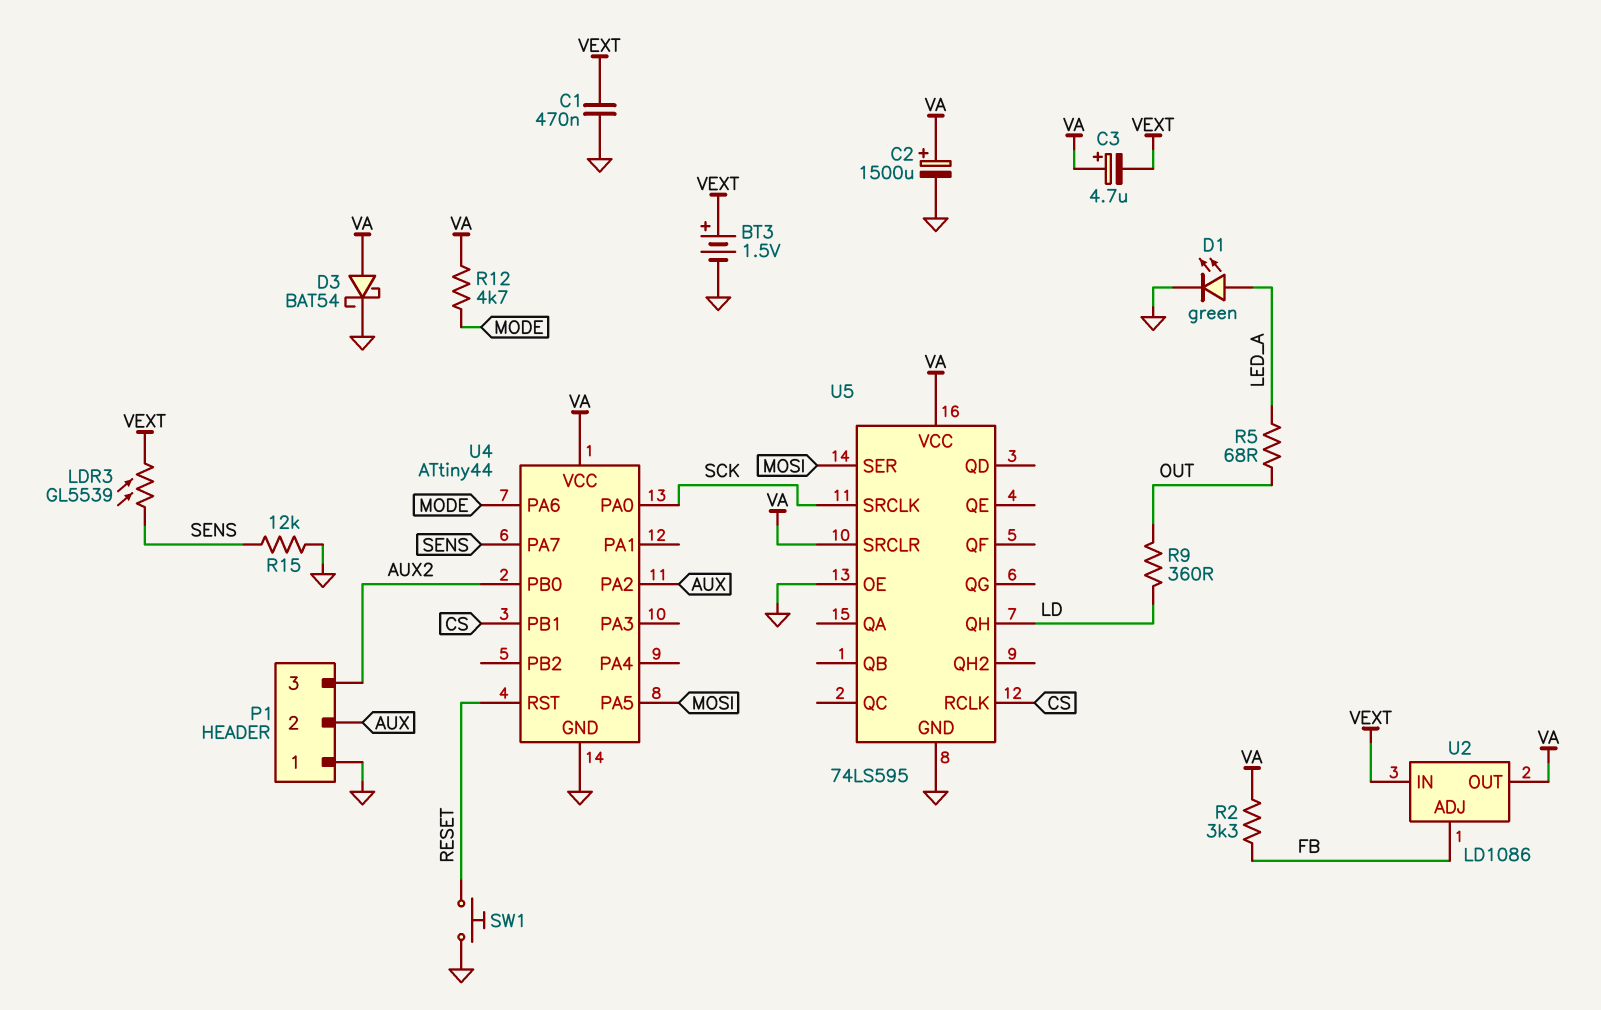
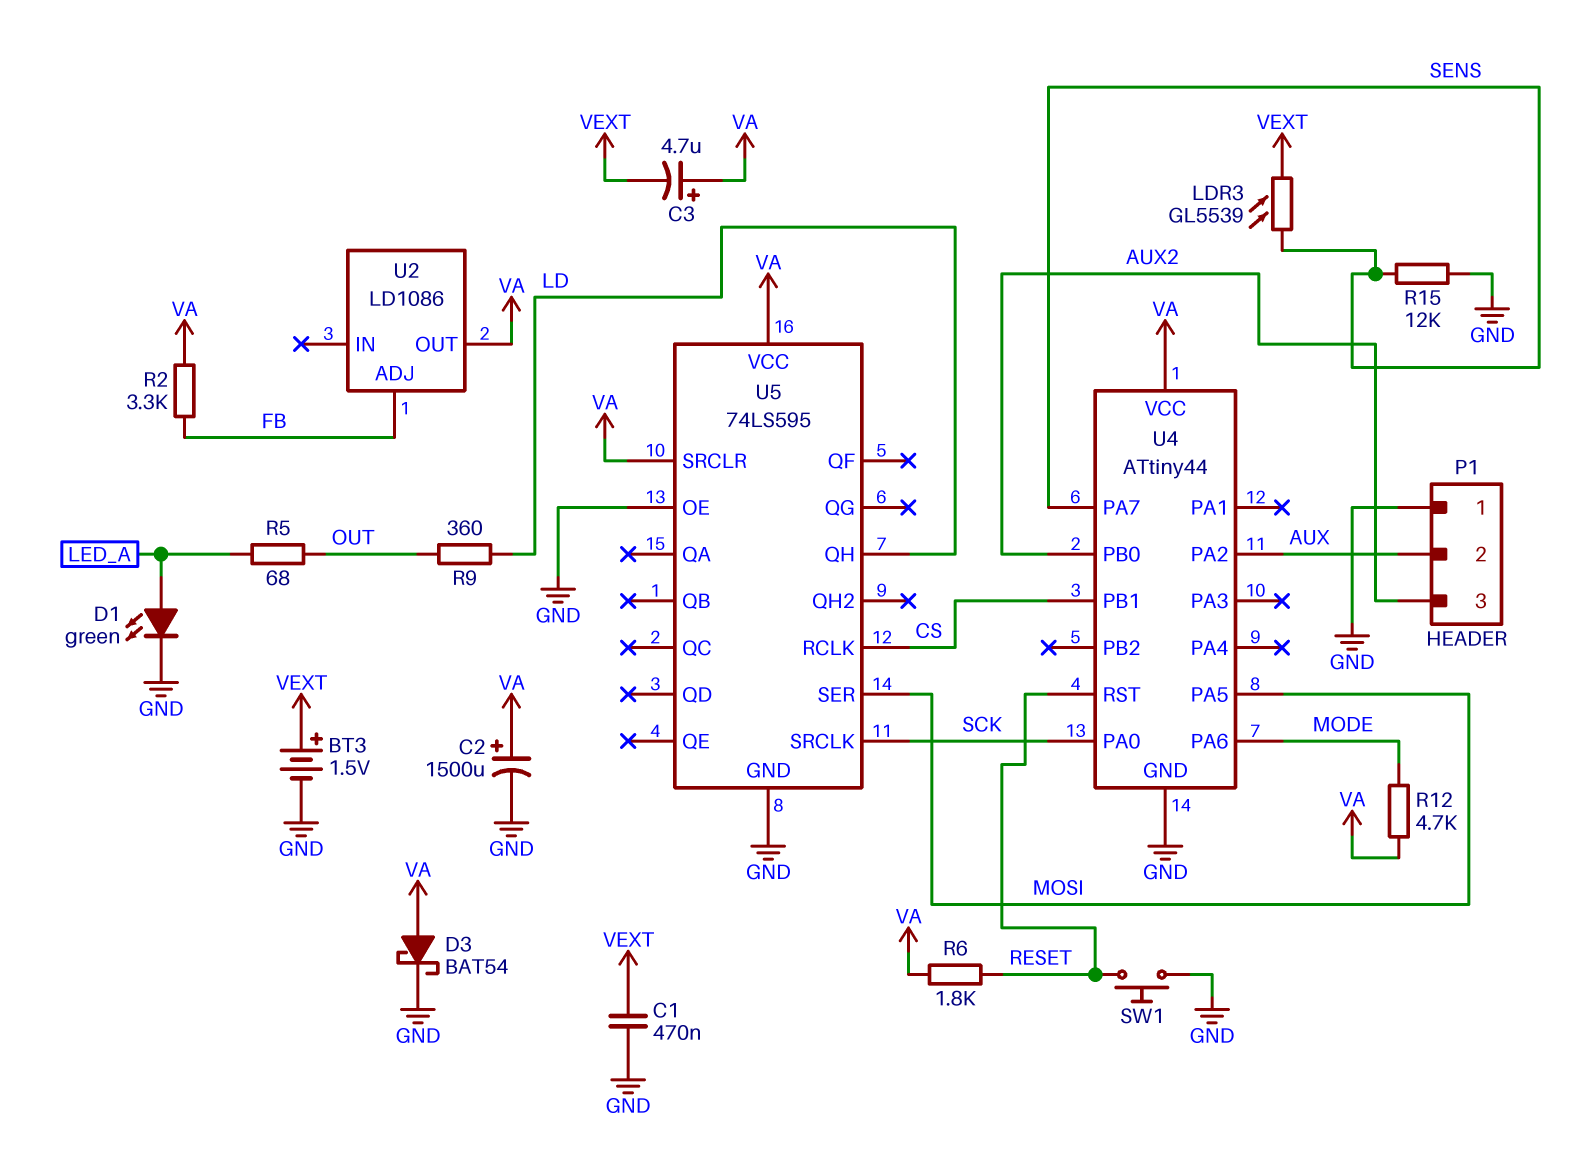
R6: none -> 1.8k (RESET, VA)
U2 pin IN: VEXT -> none

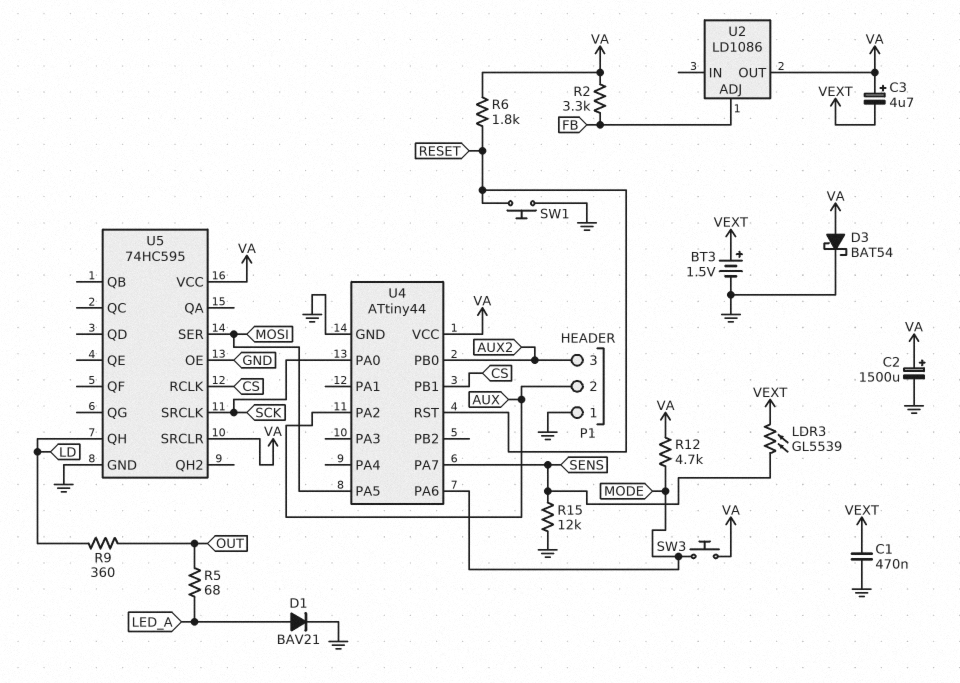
D1: LED green (A LED_A, K GND) -> diode BAV21 (A LED_A, K GND)
SW3: none -> button (MODE, VA)
U5: 74LS595 -> 74HC595

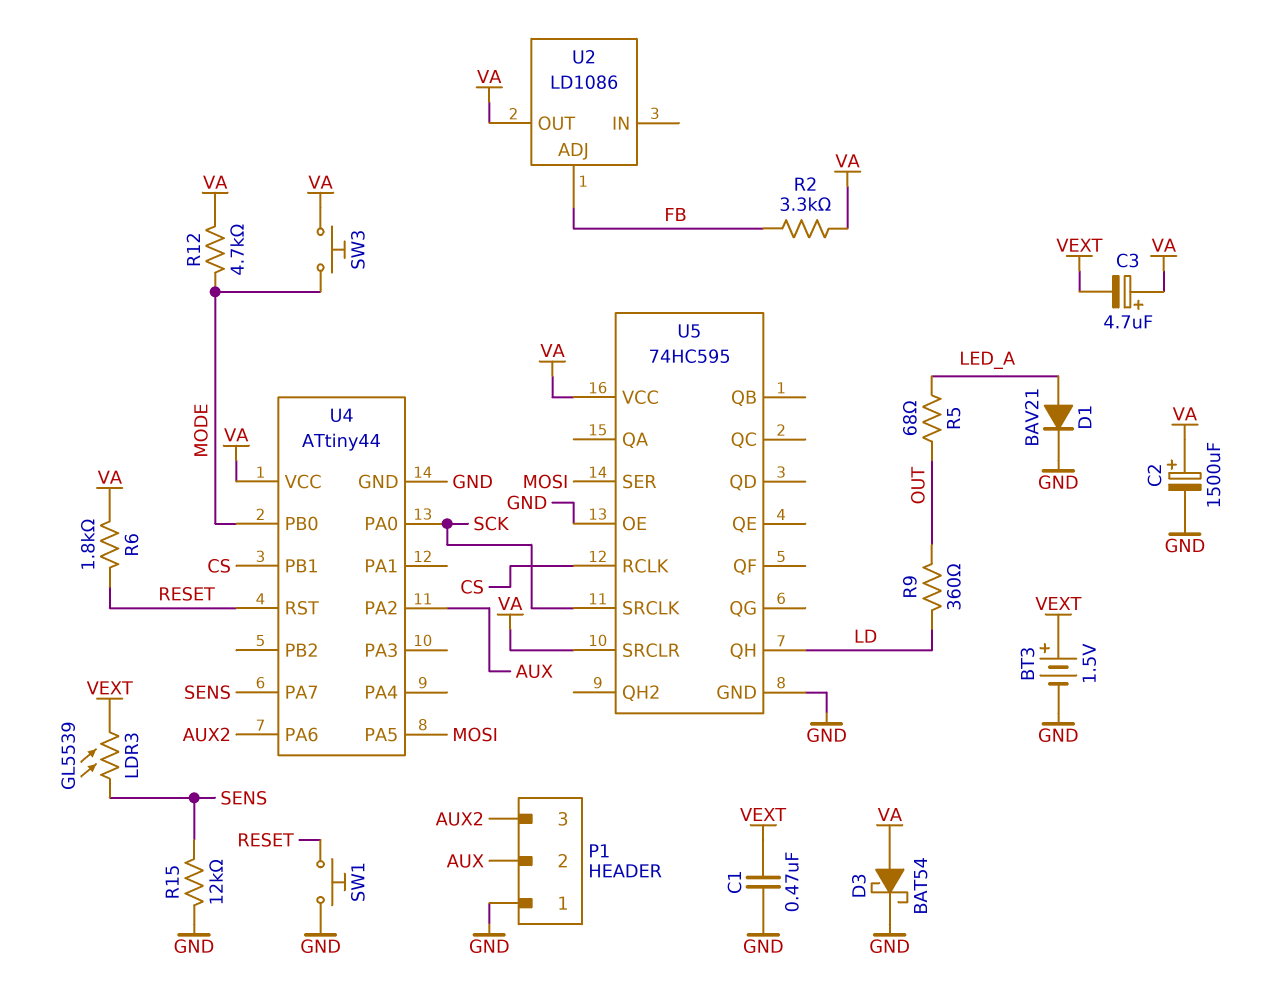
U4 pin PA6: MODE -> AUX2
U4 pin PB0: AUX2 -> MODE

